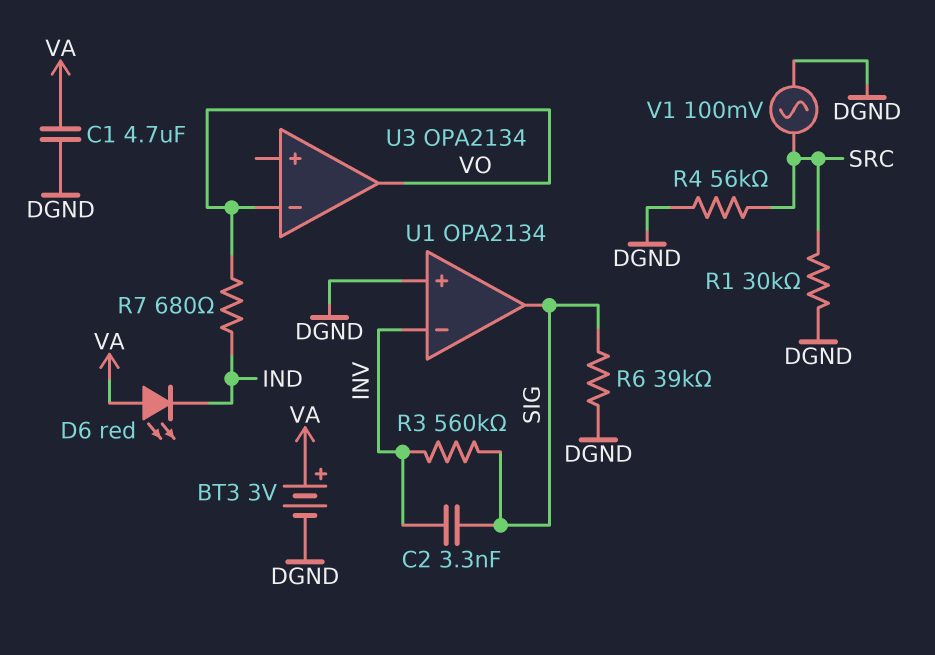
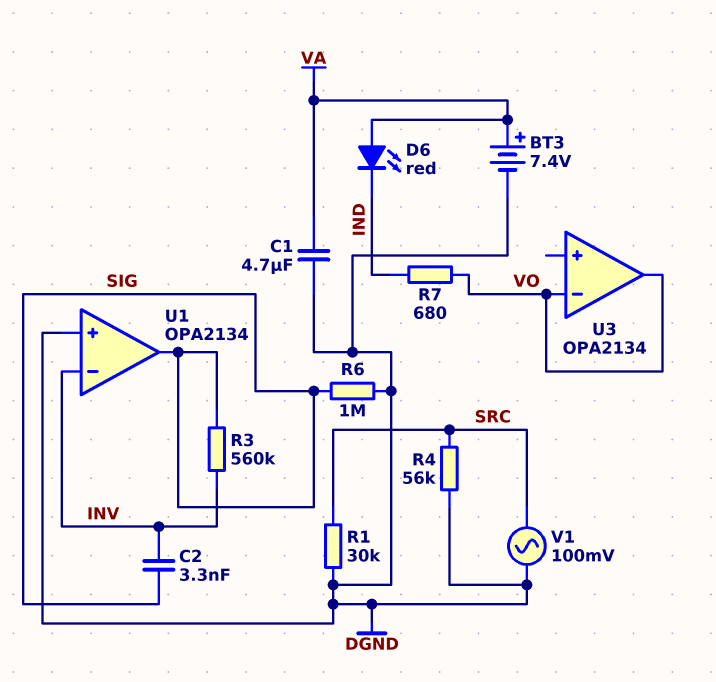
BT3: 3V (plus VA, minus DGND) -> 7.4V (plus VA, minus DGND)
R6: 39k (DGND, SIG) -> 1M (DGND, SIG)

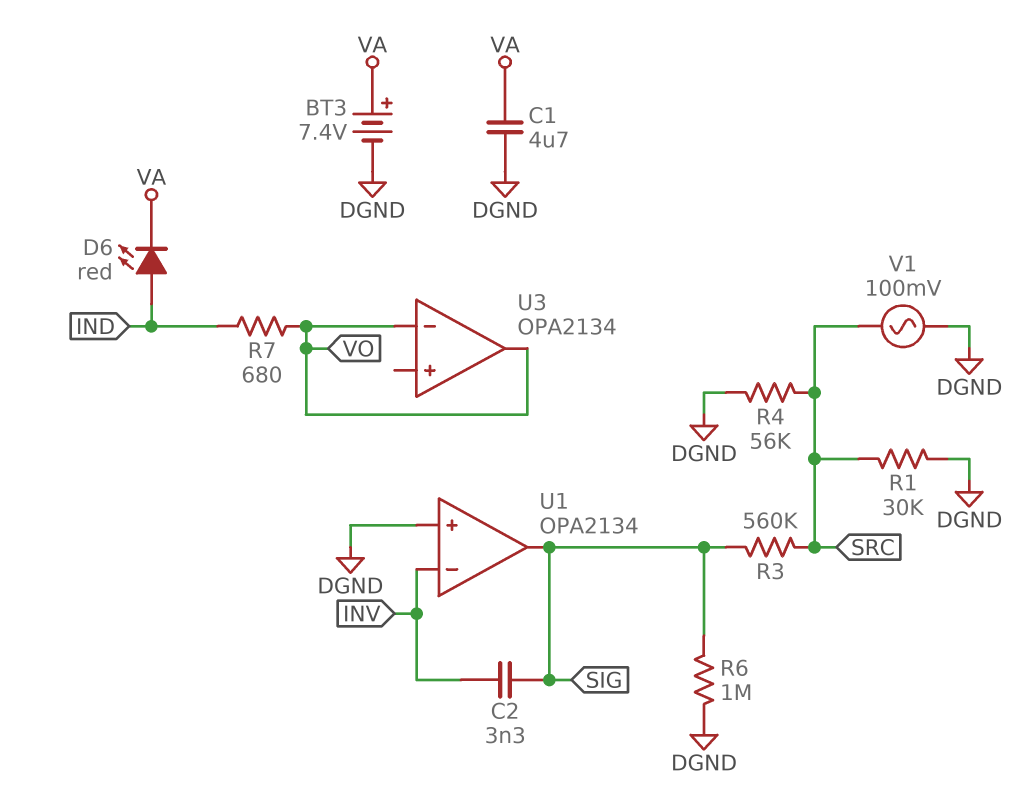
D6: LED red (A VA, K IND) -> LED red (A IND, K VA)
R3: 560k (INV, SIG) -> 560k (SIG, SRC)

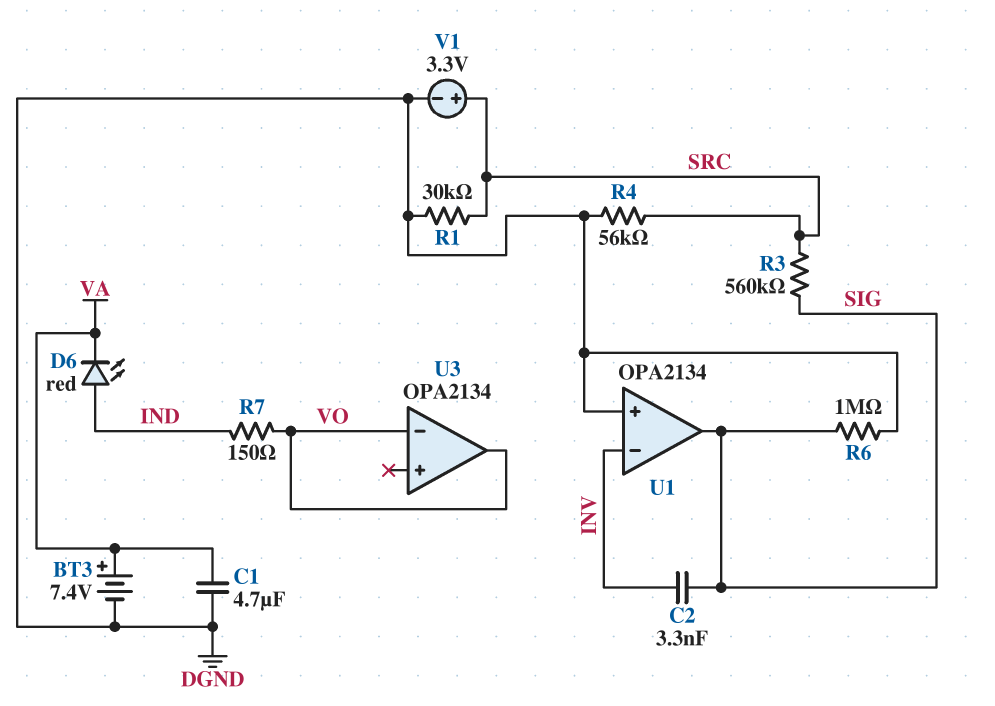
R7: 680 (IND, VO) -> 150 (IND, VO)
V1: AC 100mV (DGND, SRC) -> 3.3V (plus SRC, minus DGND)

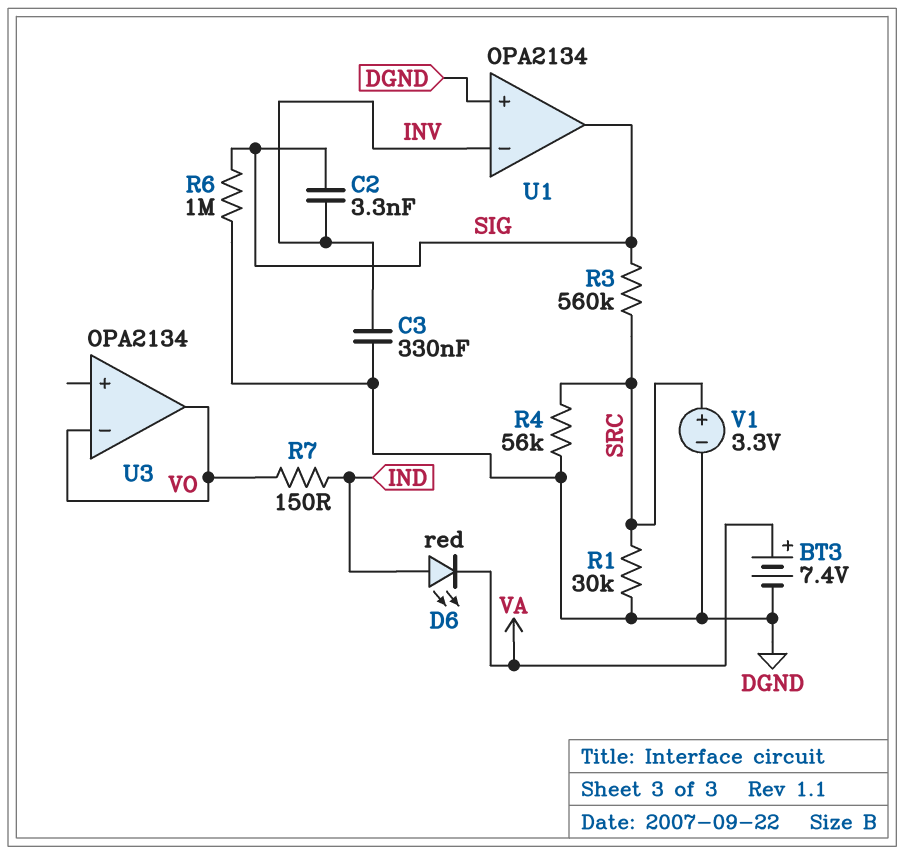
C1: 4.7uF (DGND, VA) -> none
C3: none -> 330nF (DGND, INV)

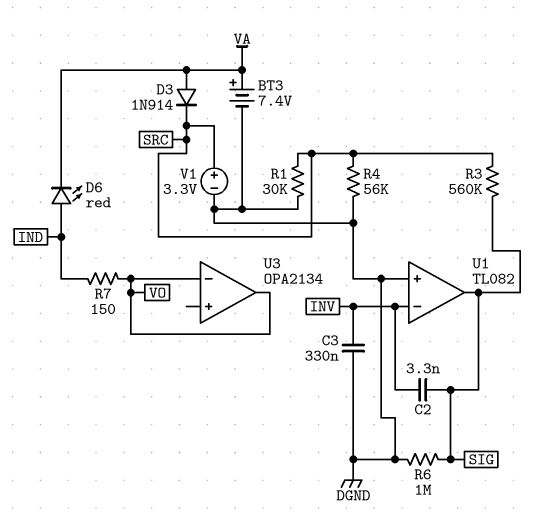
D3: none -> diode 1N914 (A VA, K SRC)
U1: OPA2134 -> TL082

